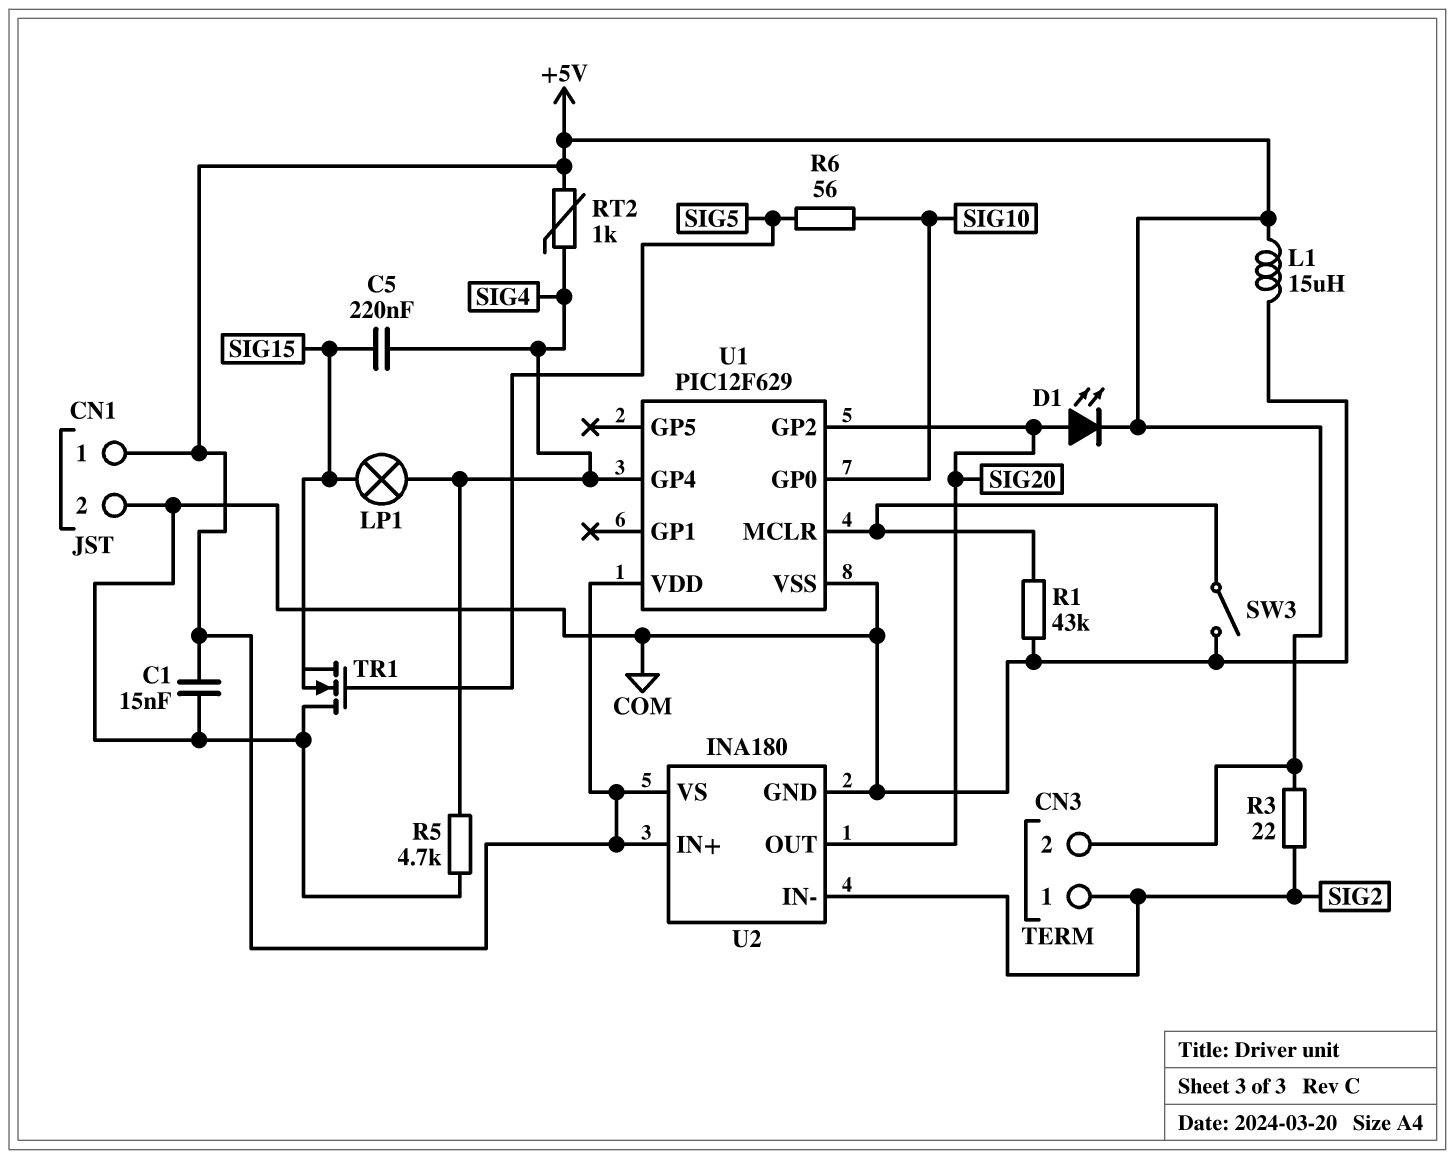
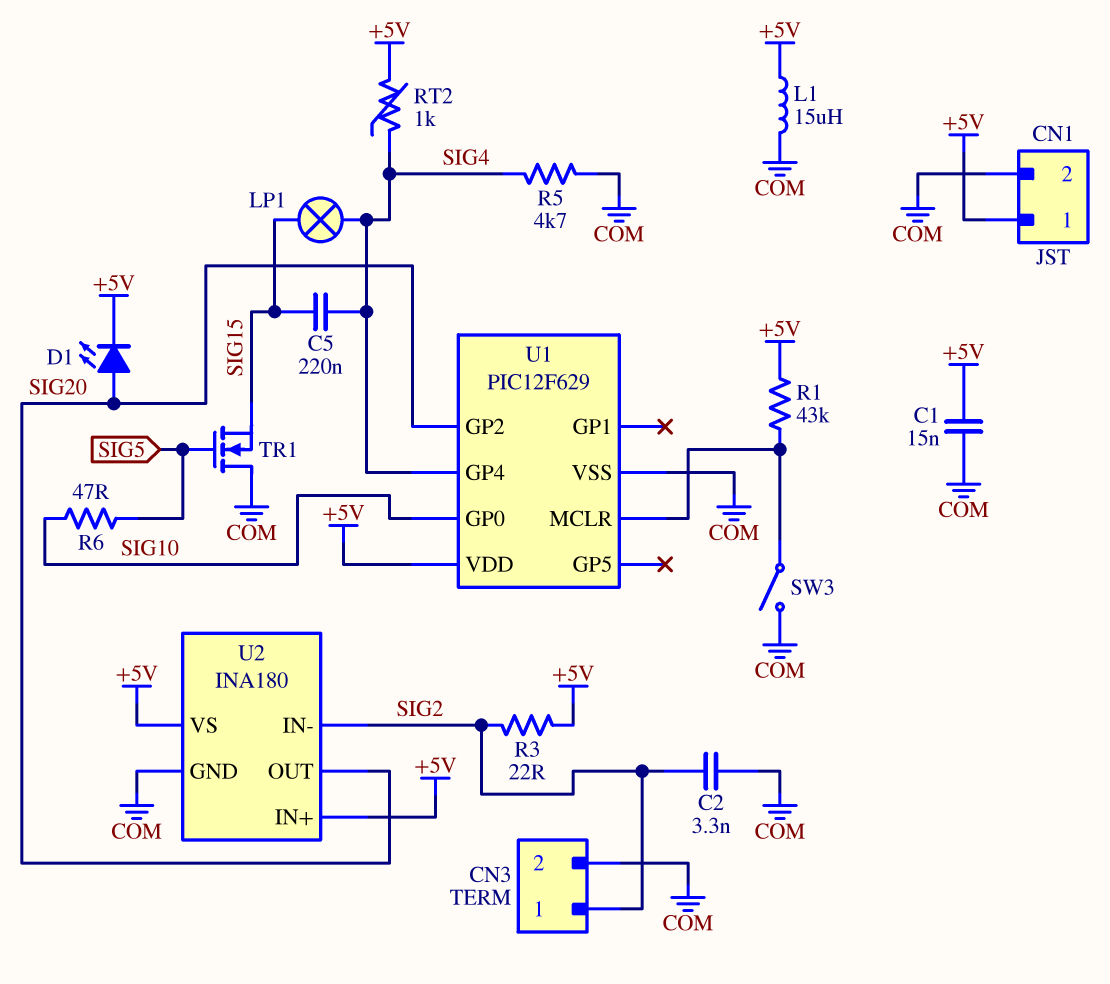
C2: none -> 3.3nF (COM, SIG2)
CN3 pin 2: +5V -> COM
R1: 43k (COM, U1/MCLR) -> 43k (+5V, U1/MCLR)
R6: 56 (SIG5, SIG10) -> 47 (SIG5, SIG10)

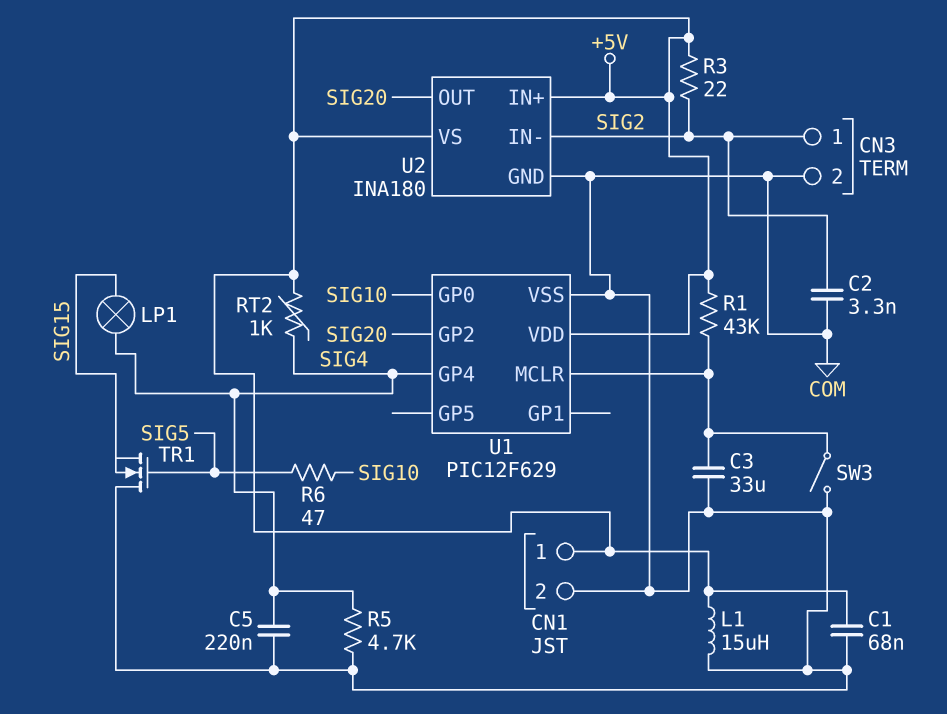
C1: 15nF (+5V, COM) -> 68nF (+5V, COM)
C3: none -> 33uF (COM, U1/MCLR)
C5: 220nF (SIG4, SIG15) -> 220nF (COM, SIG4)
D1: LED (A SIG20, K +5V) -> none

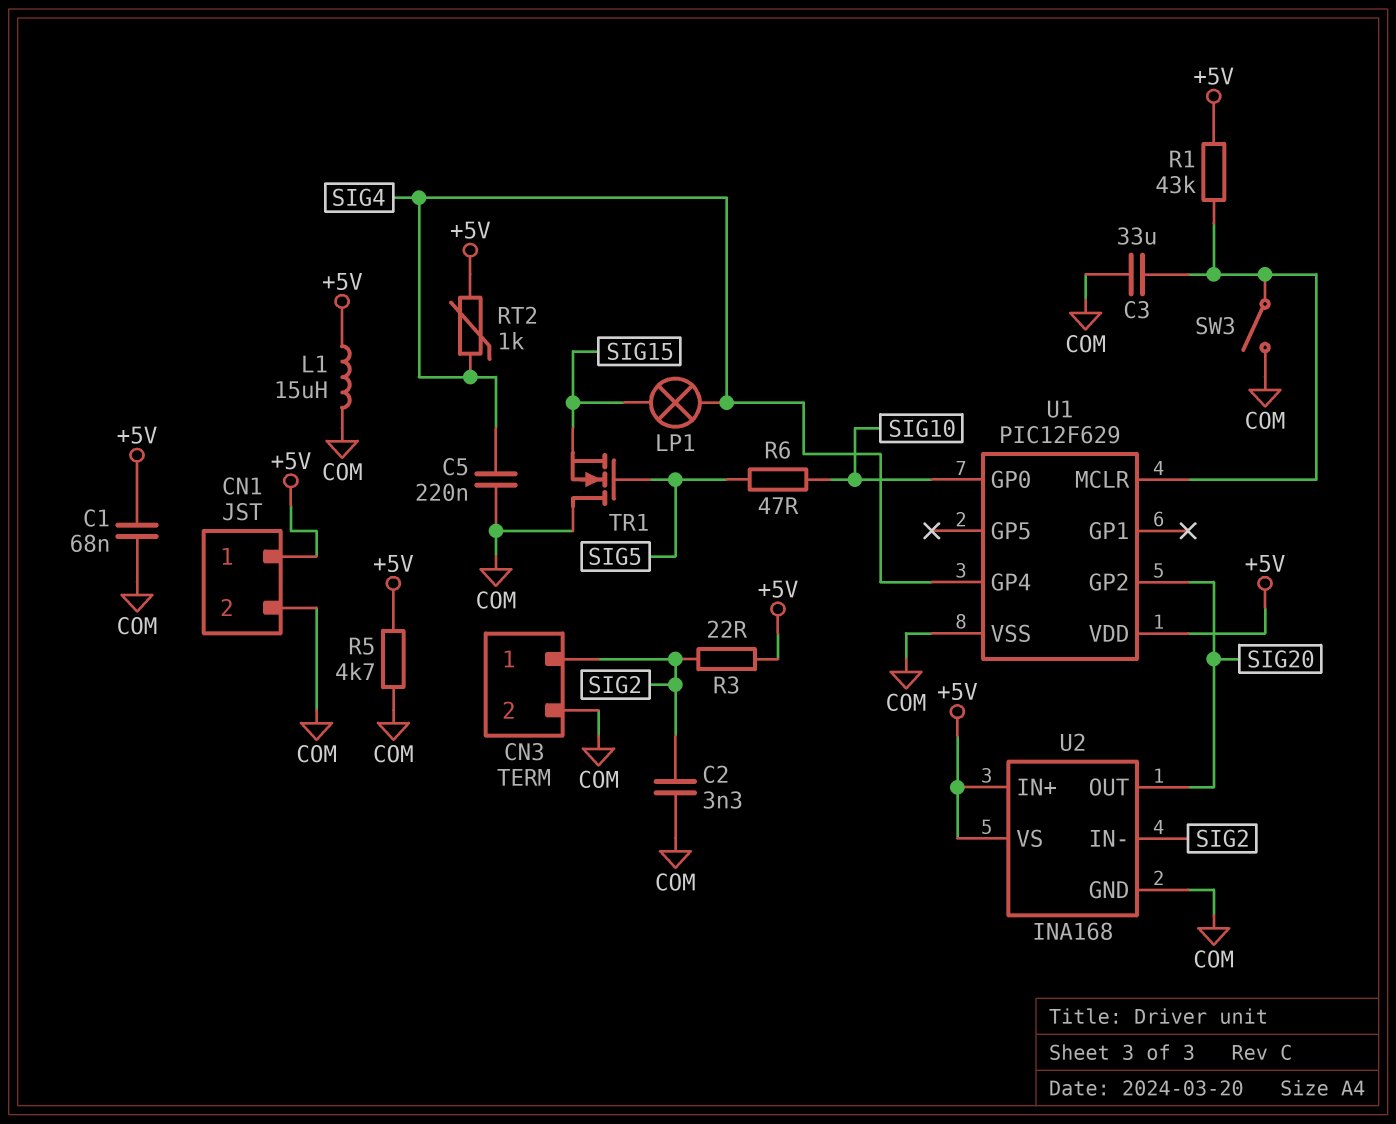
R5: 4.7k (COM, SIG4) -> 4.7k (+5V, COM)
U2: INA180 -> INA168

